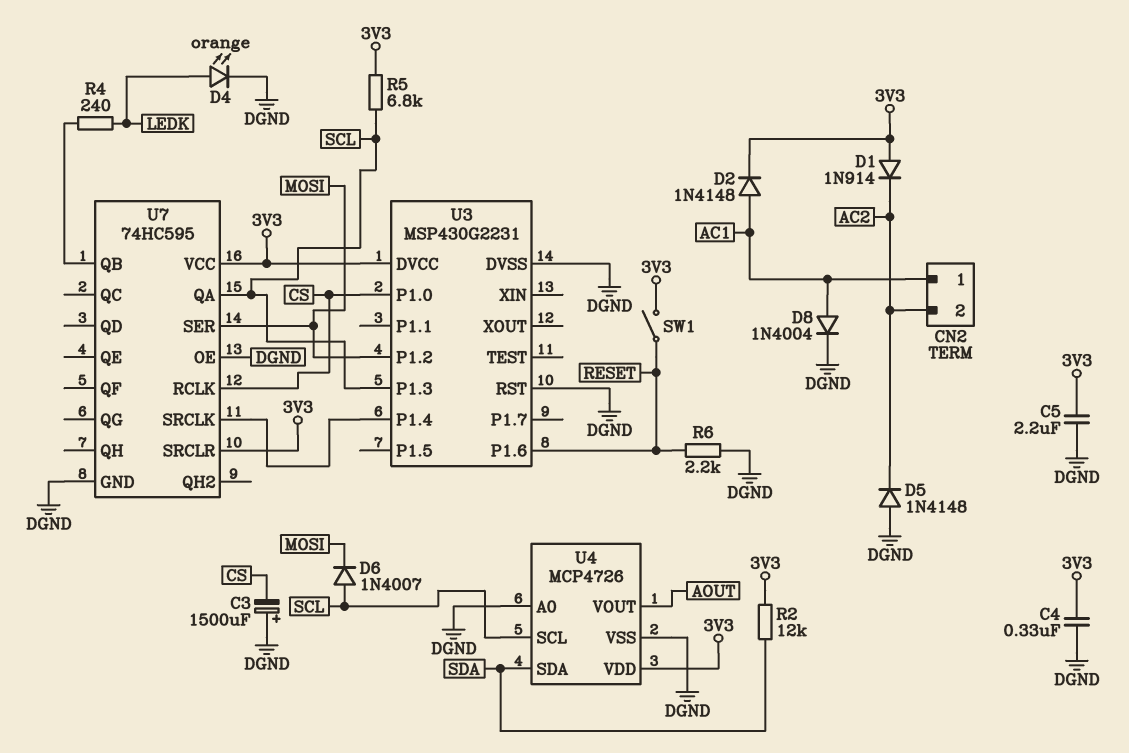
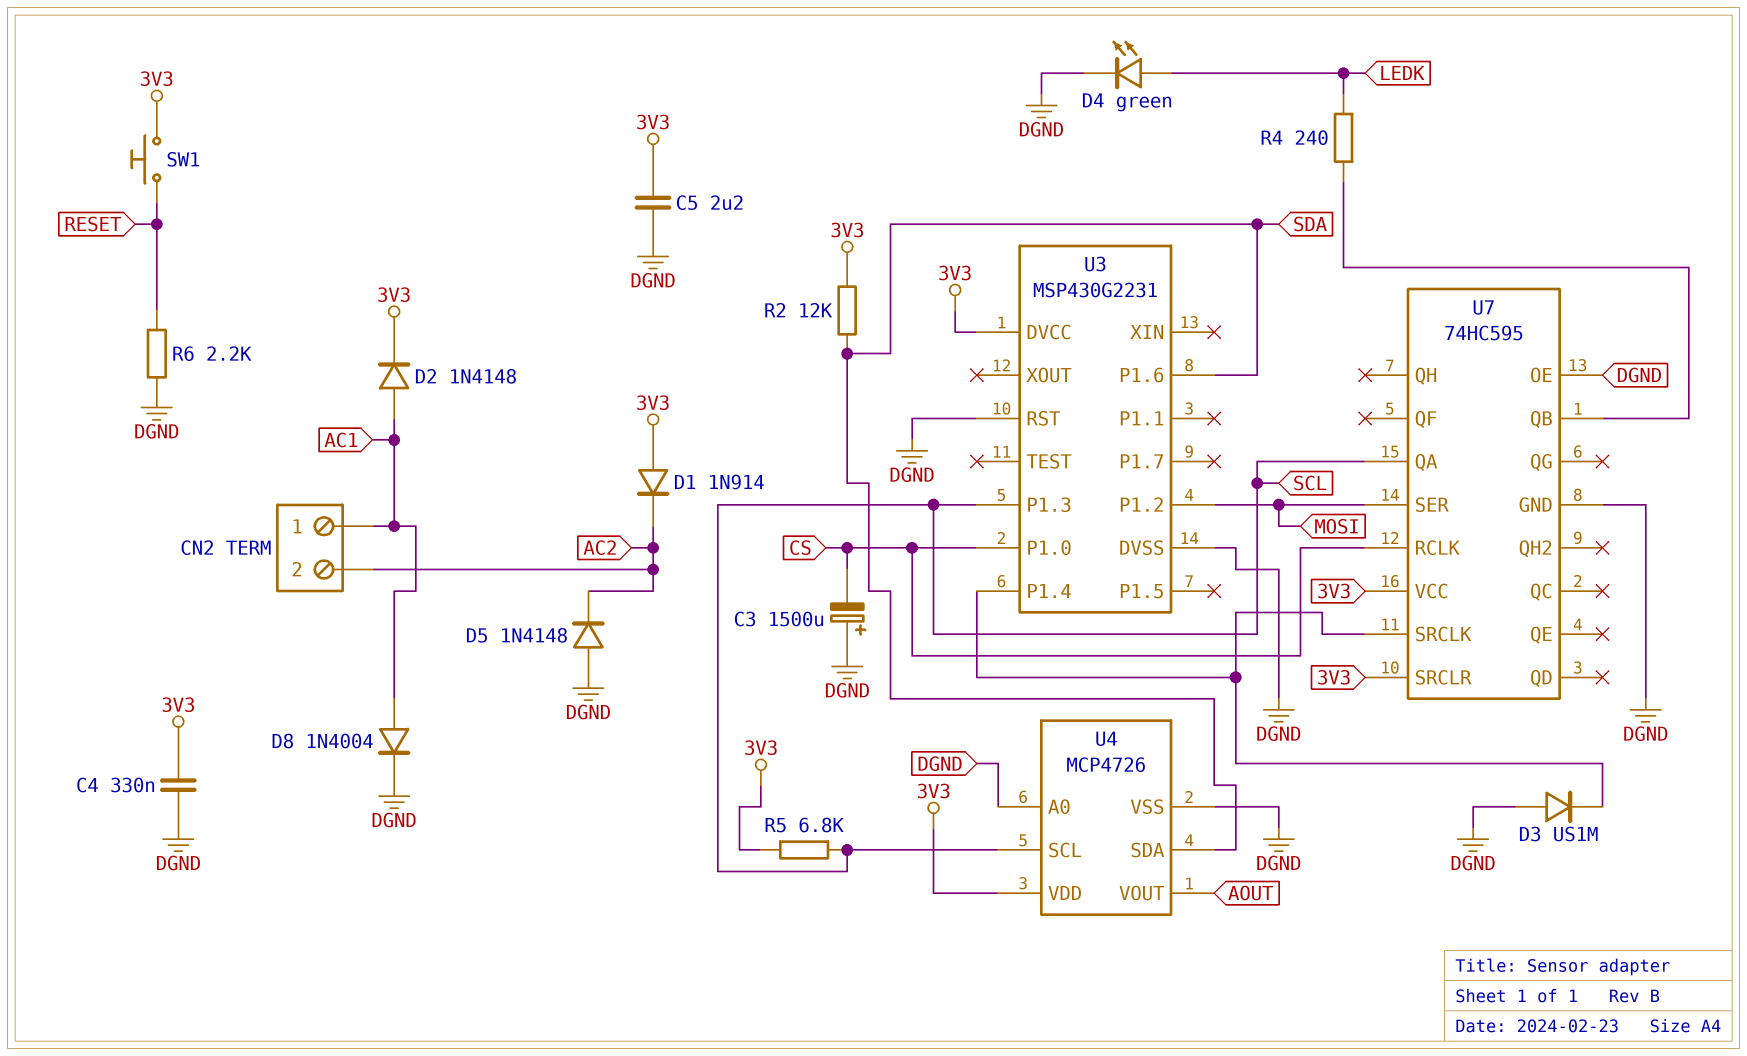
D3: none -> diode US1M (A DGND, K U3/P1.4)
D4: LED orange (A LEDK, K DGND) -> LED green (A LEDK, K DGND)
D6: diode 1N4007 (A SCL, K MOSI) -> none
SW1: switch (3V3, RESET) -> button (3V3, RESET)
U3 pin P1.6: RESET -> SDA

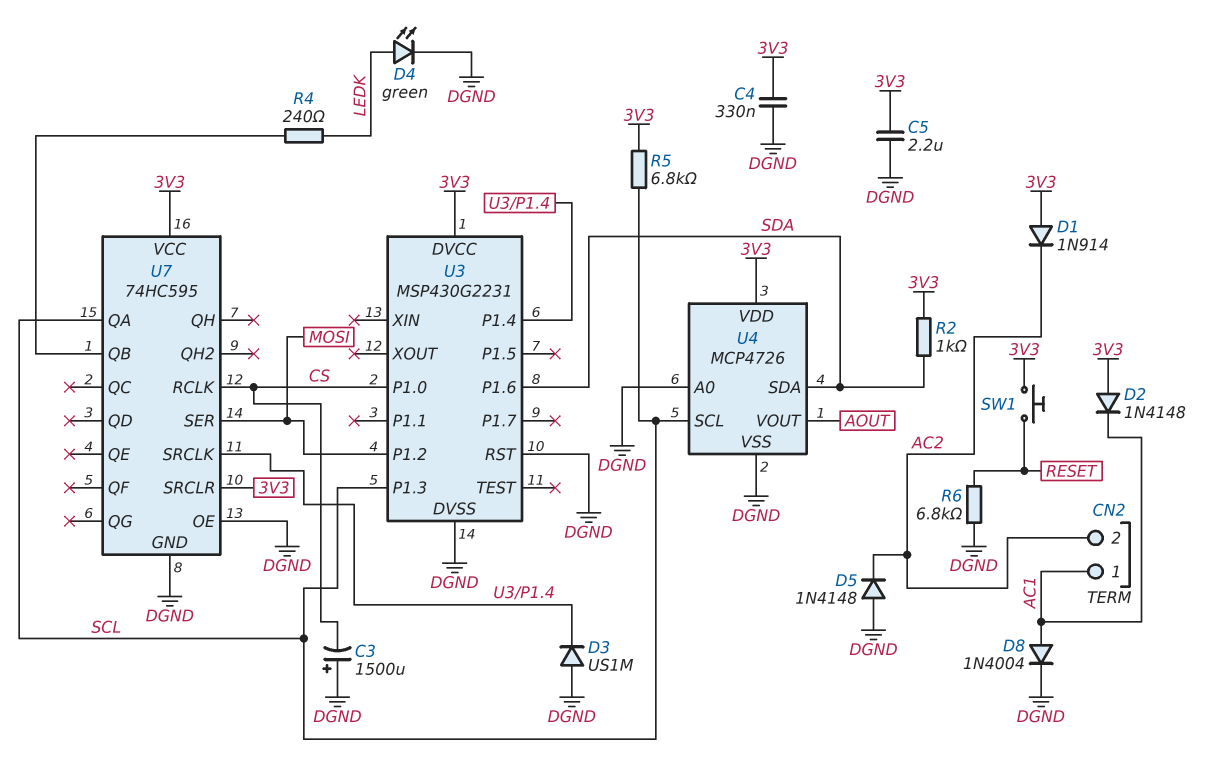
D2: diode 1N4148 (A AC1, K 3V3) -> diode 1N4148 (A 3V3, K AC1)
R2: 12k (3V3, SDA) -> 1k (3V3, SDA)
R6: 2.2k (DGND, RESET) -> 6.8k (DGND, RESET)

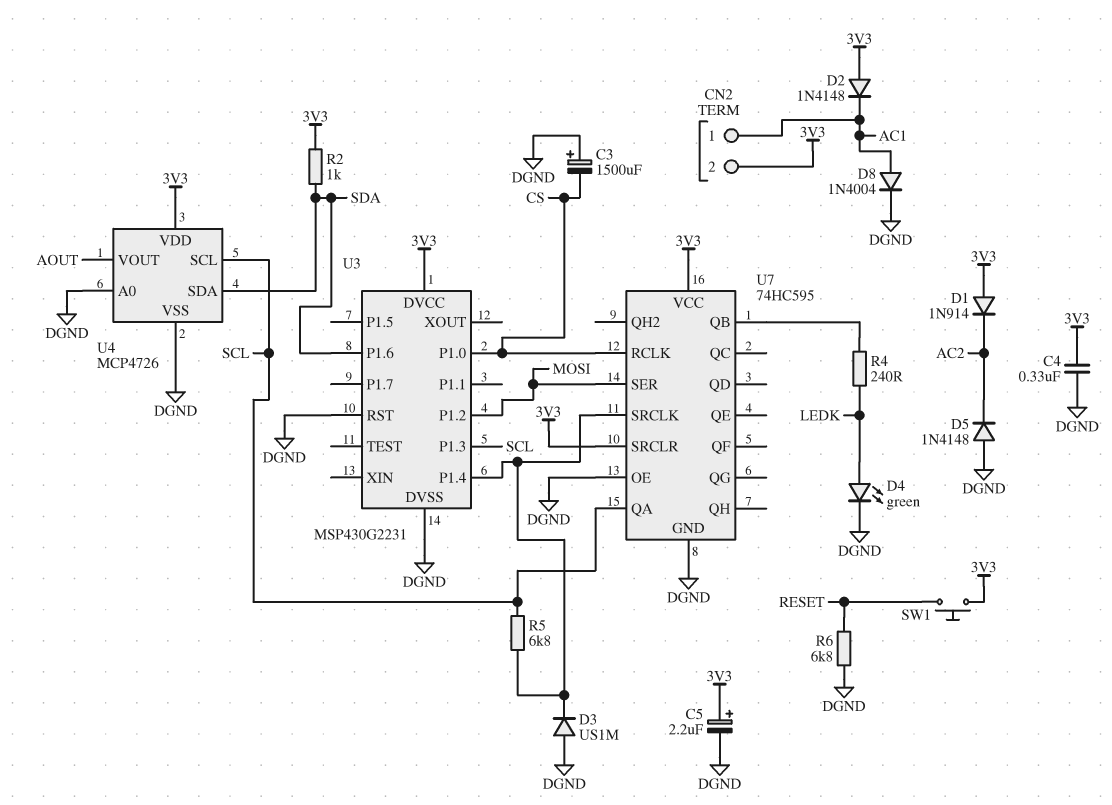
C5: 2.2uF (3V3, DGND) -> 2.2uF (plus 3V3, minus DGND)
CN2 pin 2: AC2 -> 3V3
R5: 6.8k (3V3, SCL) -> 6.8k (SCL, U3/P1.4)

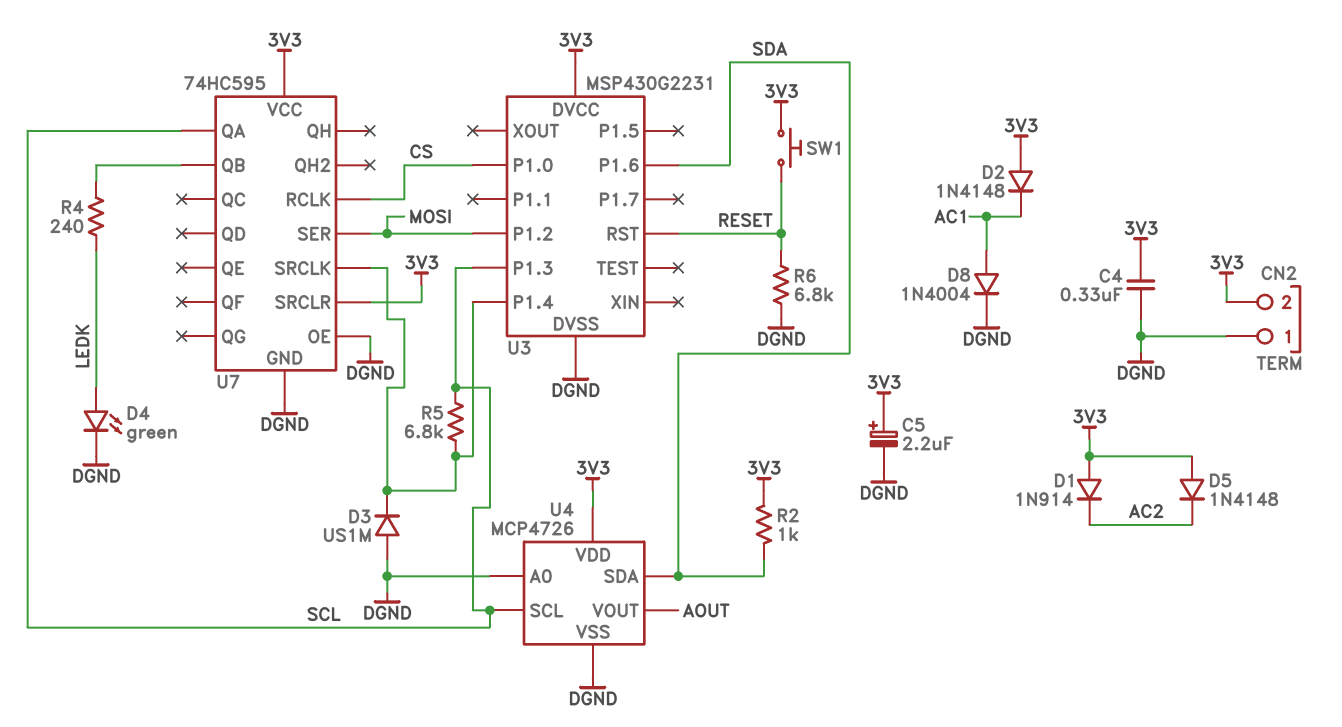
C3: 1500uF (plus DGND, minus CS) -> none
CN2 pin 1: AC1 -> DGND
D5: diode 1N4148 (A DGND, K AC2) -> diode 1N4148 (A 3V3, K AC2)
U3 pin RST: DGND -> RESET

